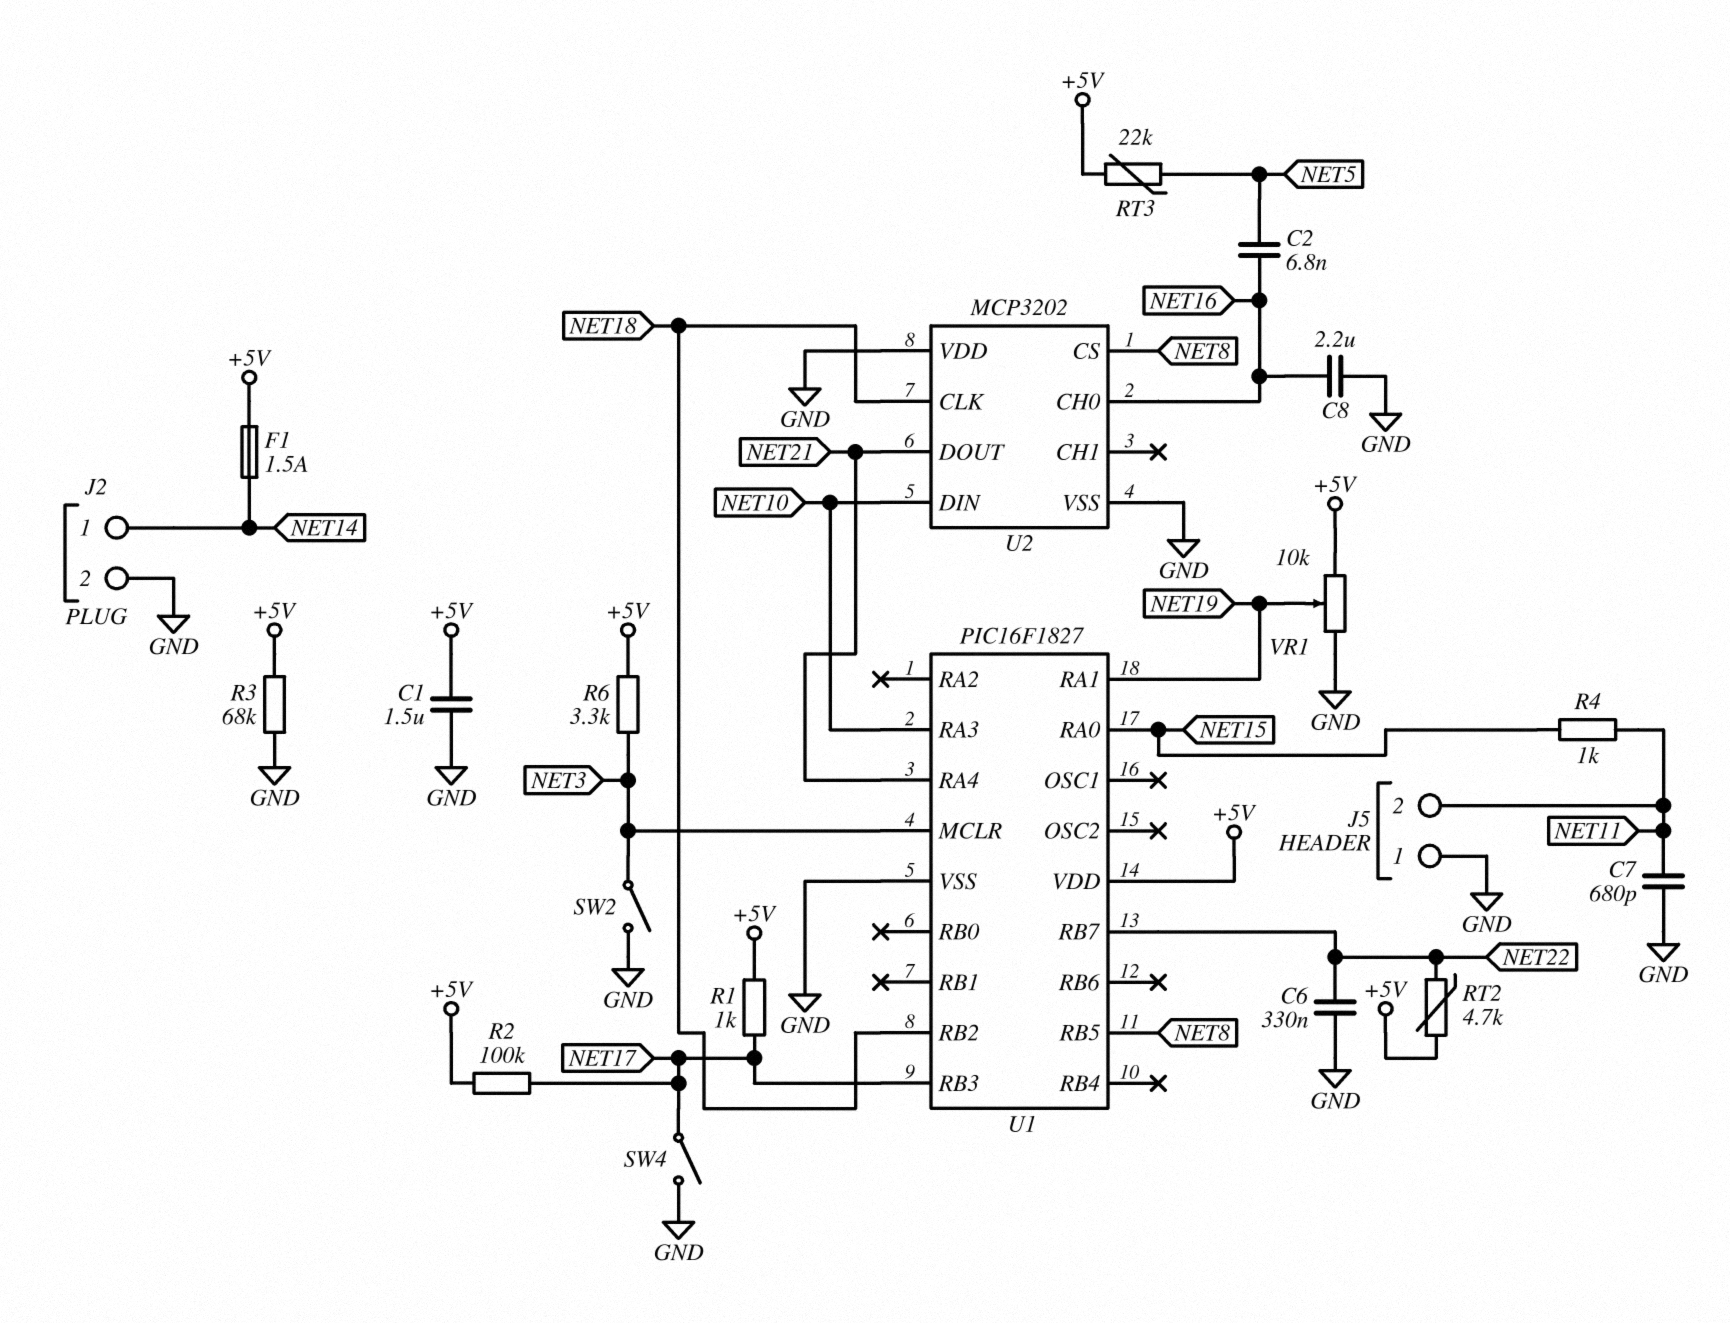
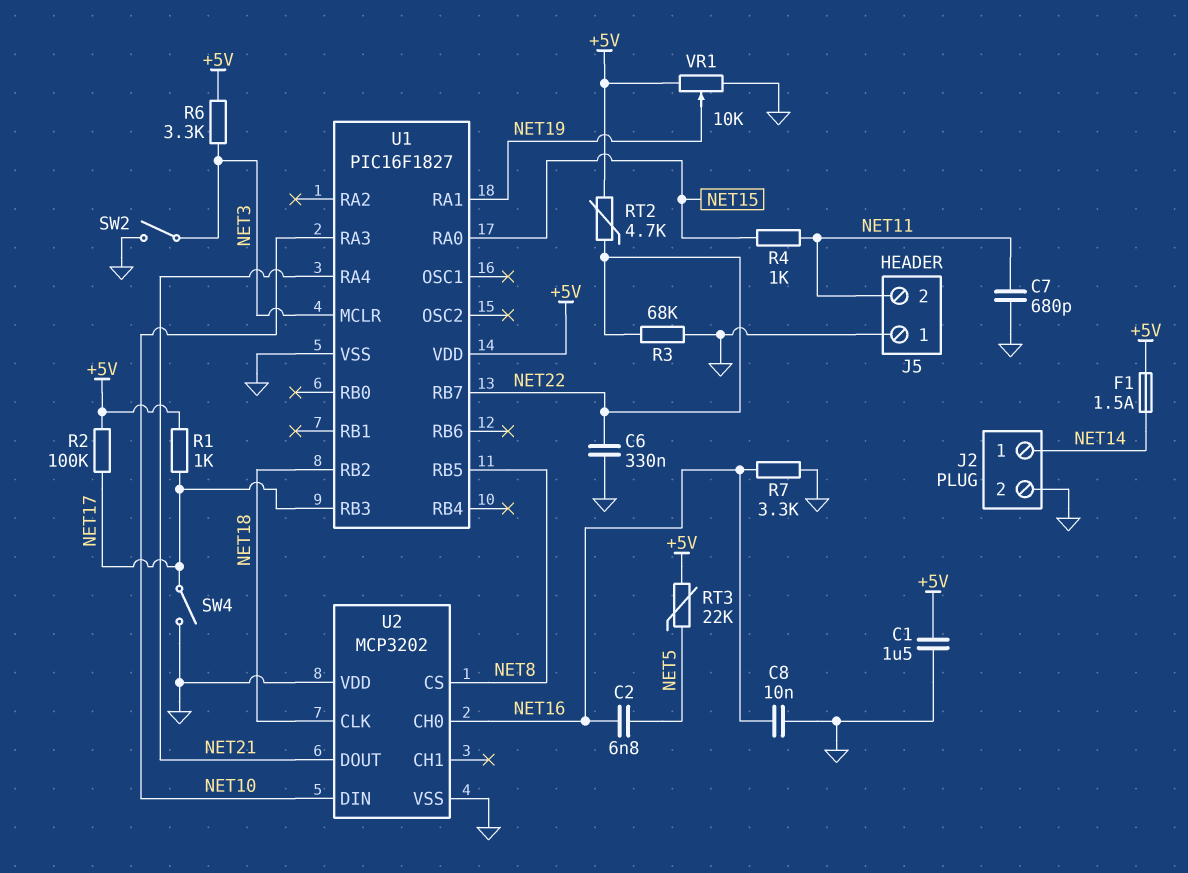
C8: 2.2uF (GND, NET16) -> 10nF (GND, NET16)
R3: 68k (+5V, GND) -> 68k (GND, NET22)
R7: none -> 3.3k (GND, NET16)

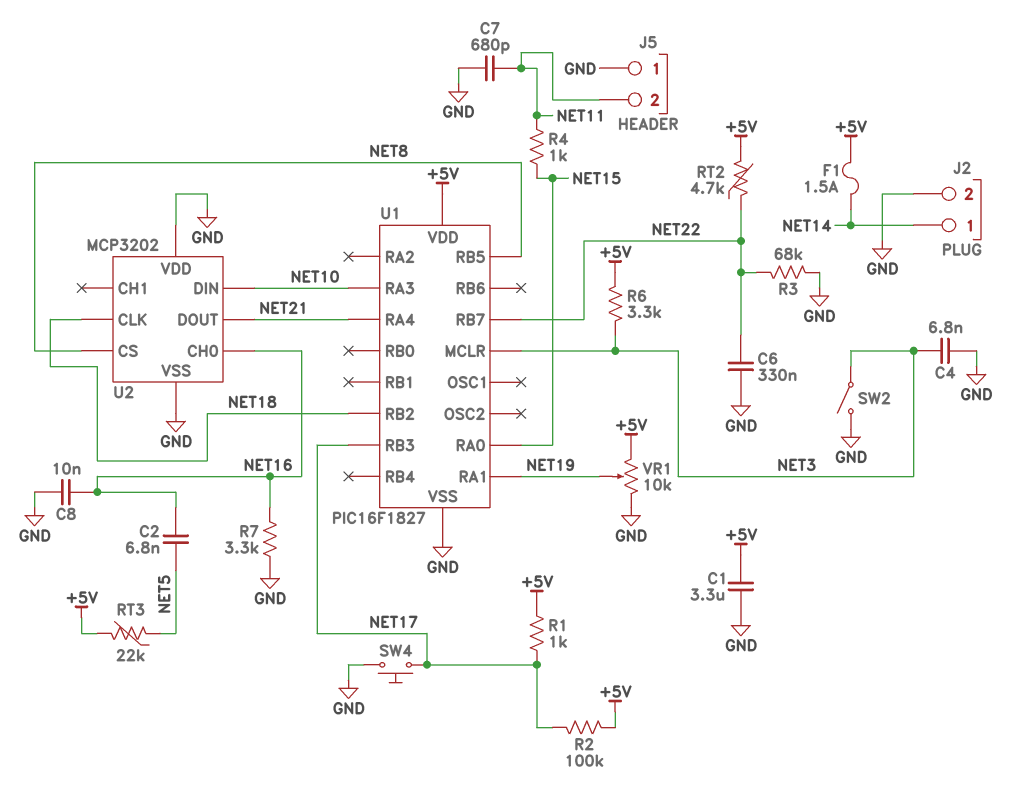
C1: 1.5uF (+5V, GND) -> 3.3uF (+5V, GND)
C4: none -> 6.8nF (GND, NET3)
SW4: switch (GND, NET17) -> button (GND, NET17)

